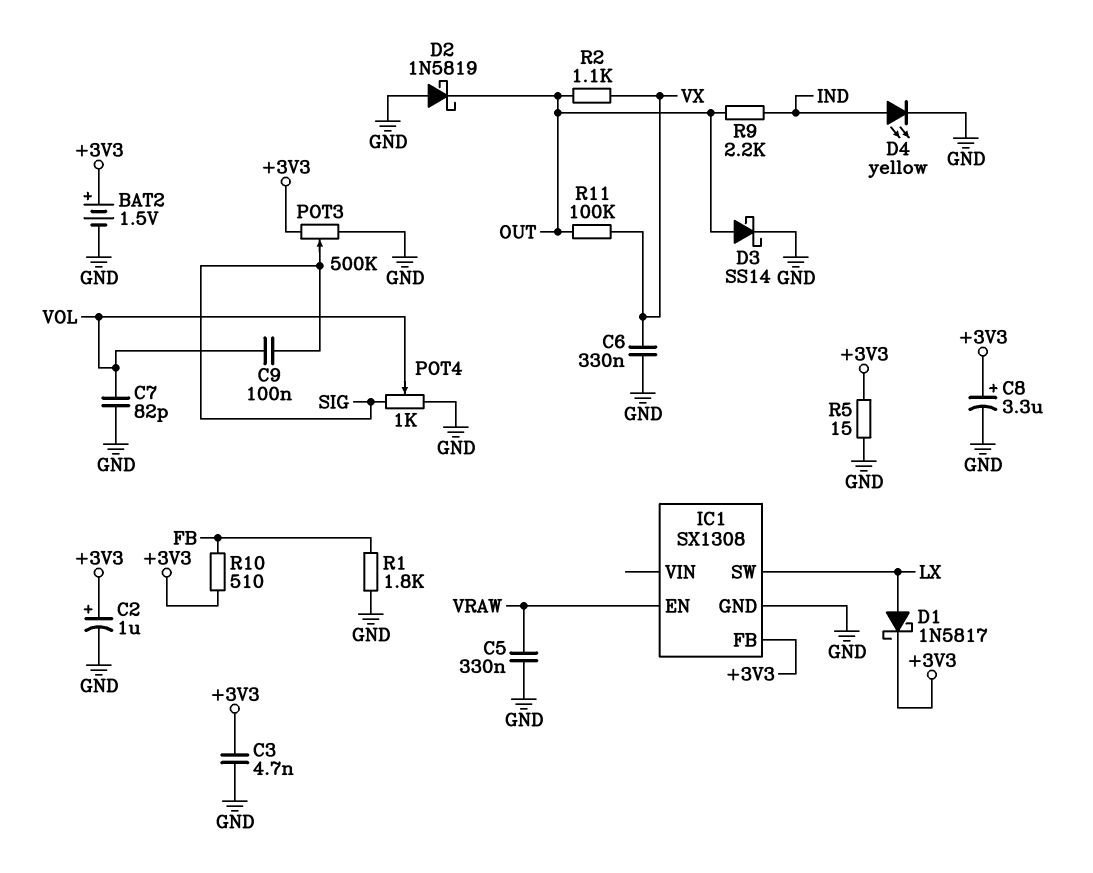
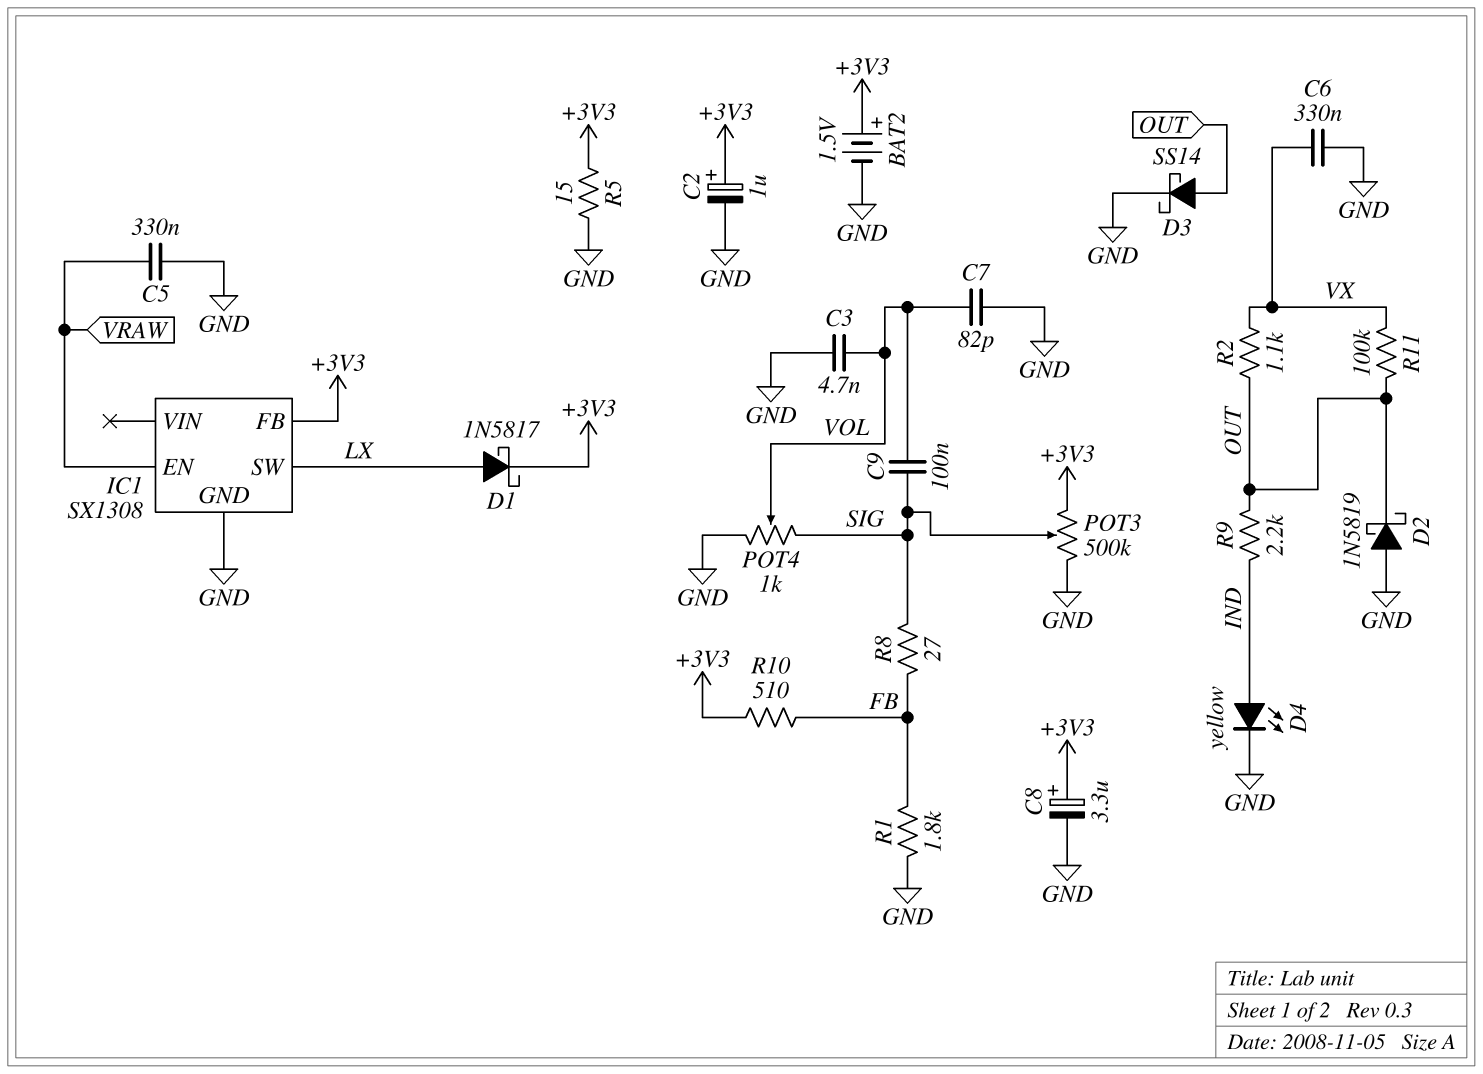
C3: 4.7nF (+3V3, GND) -> 4.7nF (GND, VOL)
R8: none -> 27 (FB, SIG)

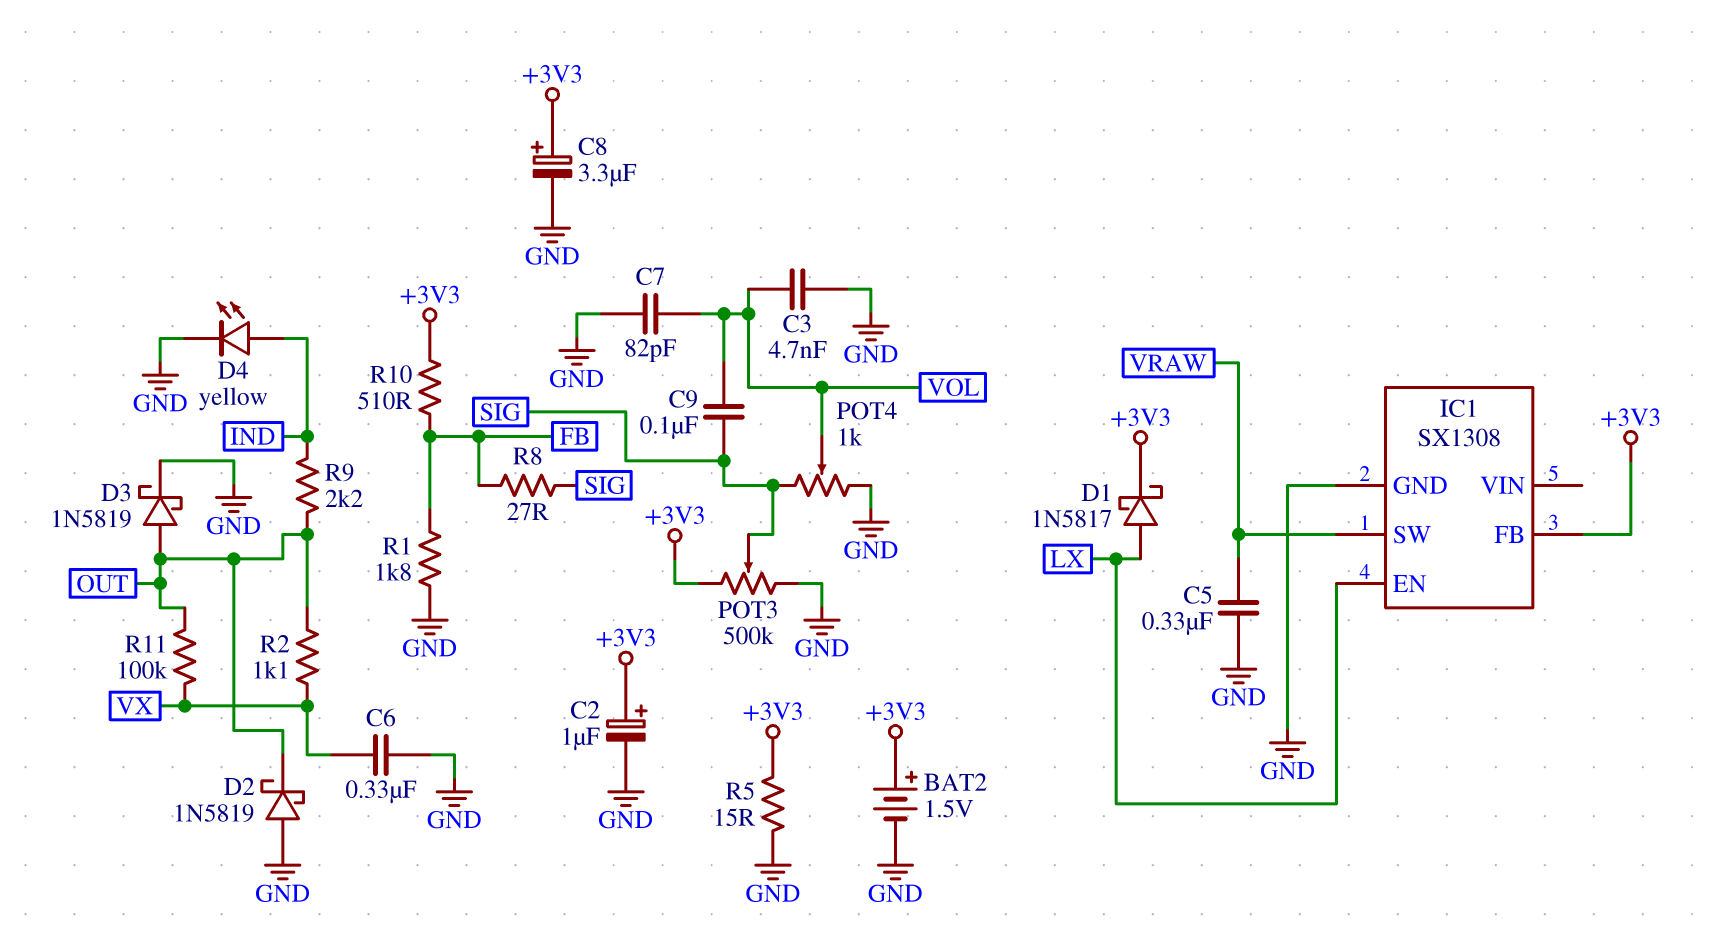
D3: schottky SS14 (A OUT, K GND) -> schottky 1N5819 (A OUT, K GND)
IC1 pin EN: VRAW -> LX
IC1 pin SW: LX -> VRAW

